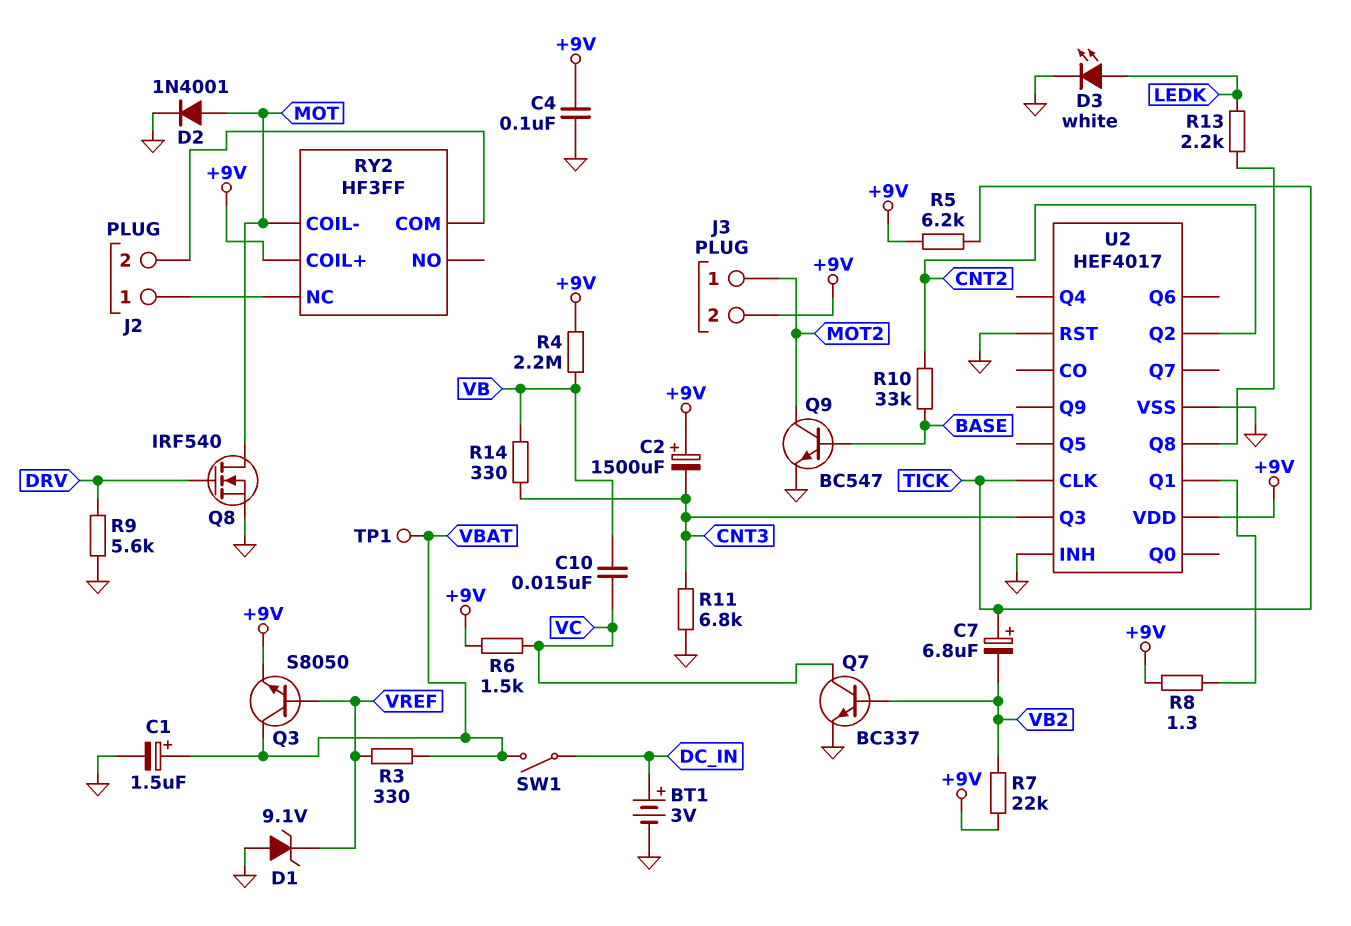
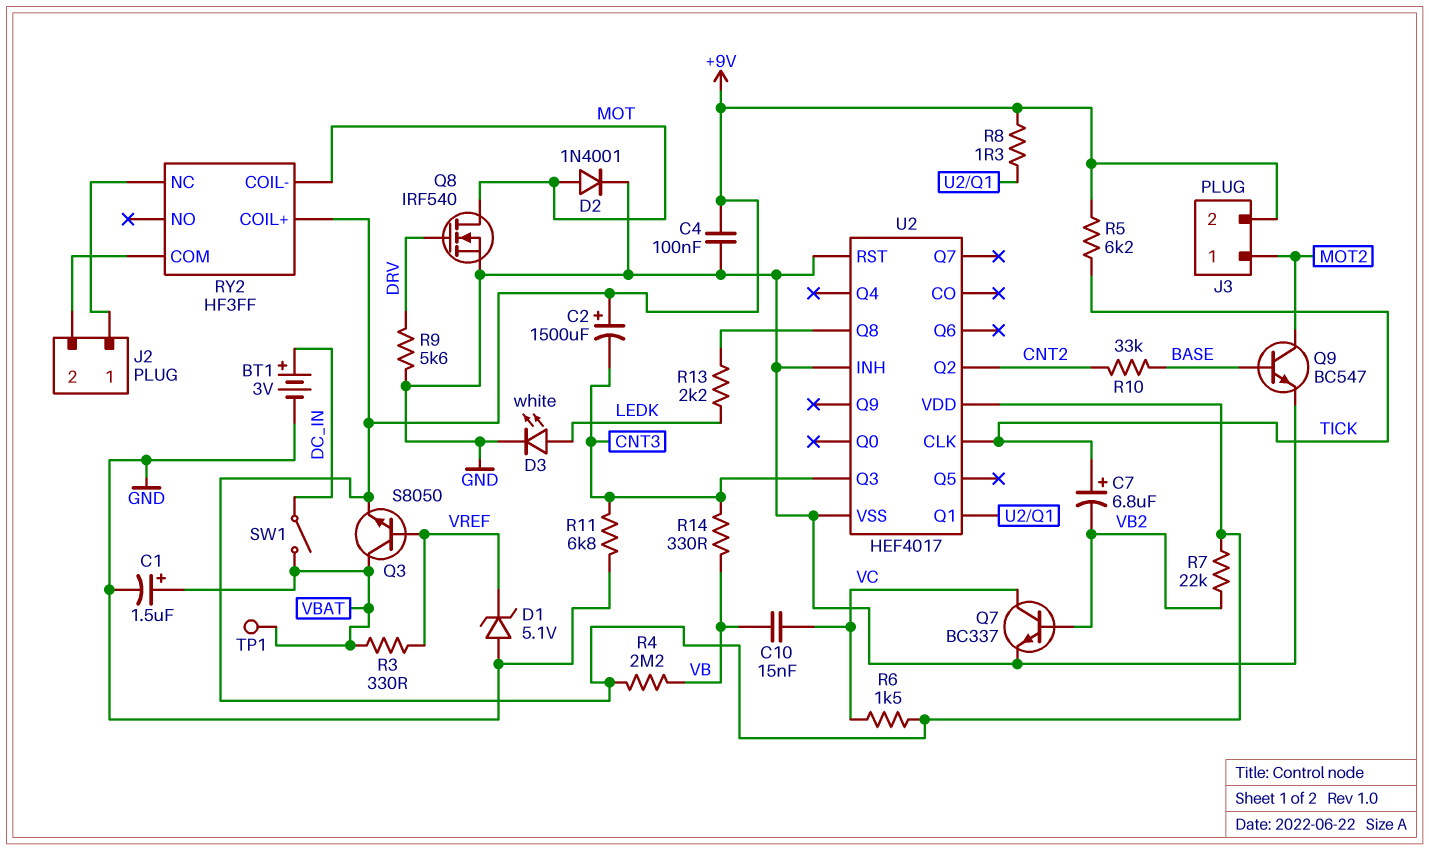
D1: zener 9.1V (A GND, K VREF) -> zener 5.1V (A GND, K VREF)

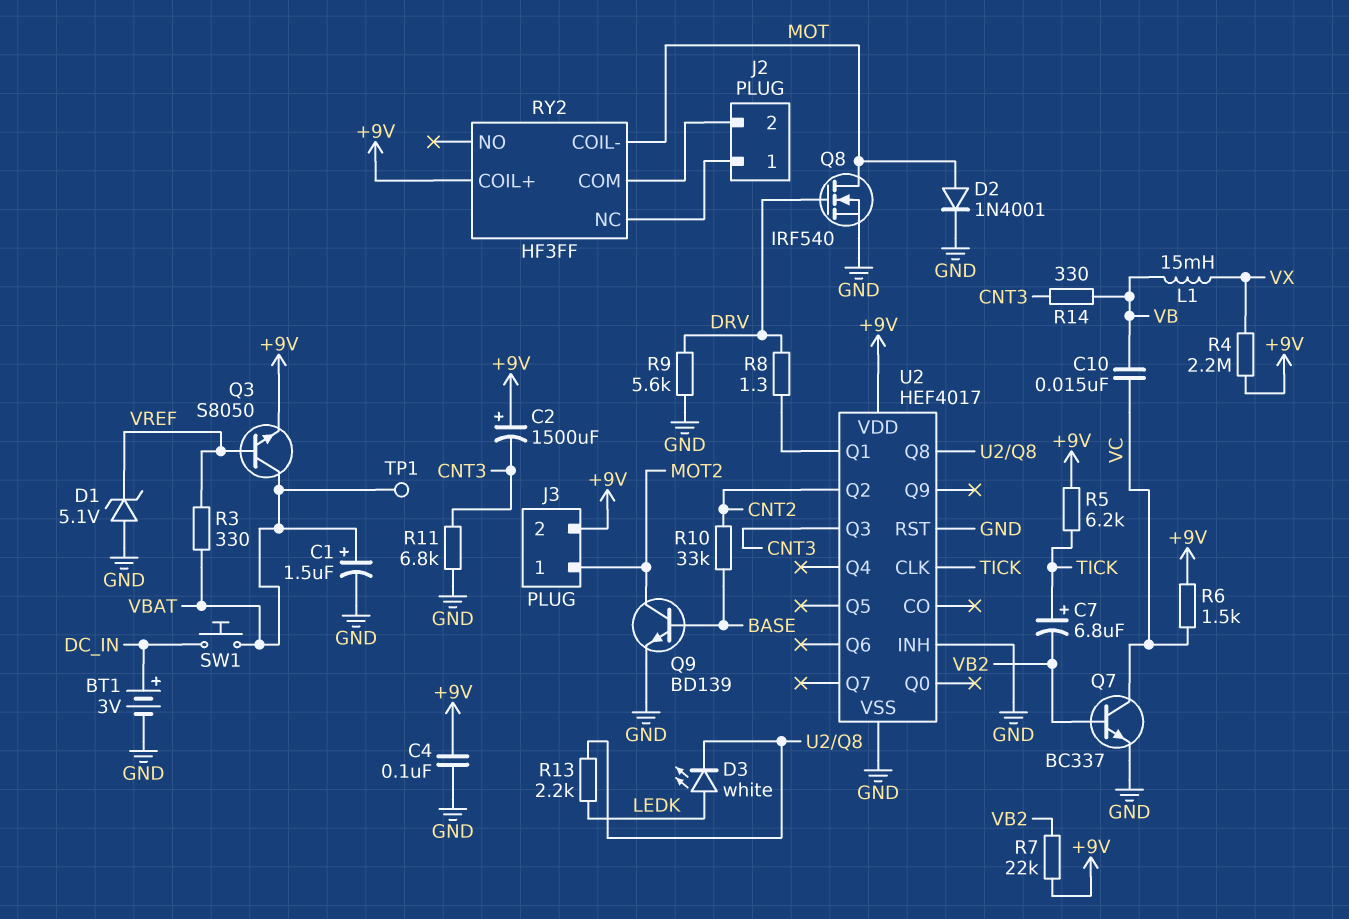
D3: LED white (A LEDK, K GND) -> LED white (A LEDK, K U2/Q8)
L1: none -> 15mH (VB, VX)
Q9: NPN BC547 (B BASE, C MOT2, E GND) -> NPN BD139 (B BASE, C MOT2, E GND)
R4: 2.2M (+9V, VB) -> 2.2M (+9V, VX)
R8: 1.3 (+9V, U2/Q1) -> 1.3 (DRV, U2/Q1)
SW1: switch (DC_IN, VBAT) -> button (DC_IN, VBAT)

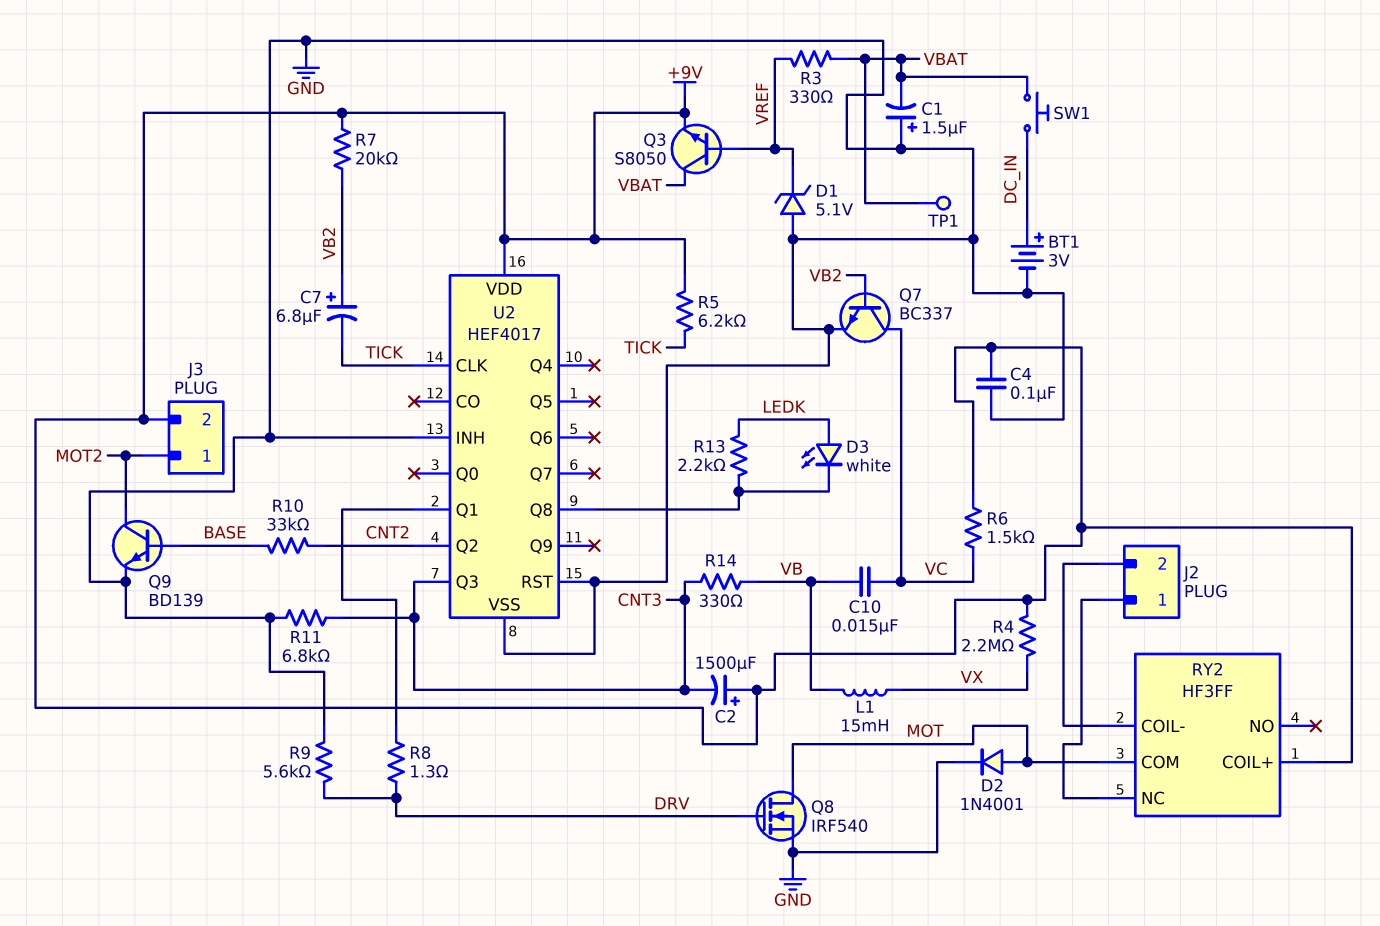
C1: 1.5uF (plus VBAT, minus GND) -> 1.5uF (plus GND, minus VBAT)
C7: 6.8uF (plus TICK, minus VB2) -> 6.8uF (plus VB2, minus TICK)
R7: 22k (+9V, VB2) -> 20k (+9V, VB2)
RY2 pin COIL-: MOT -> J2/2
RY2 pin COM: J2/2 -> MOT

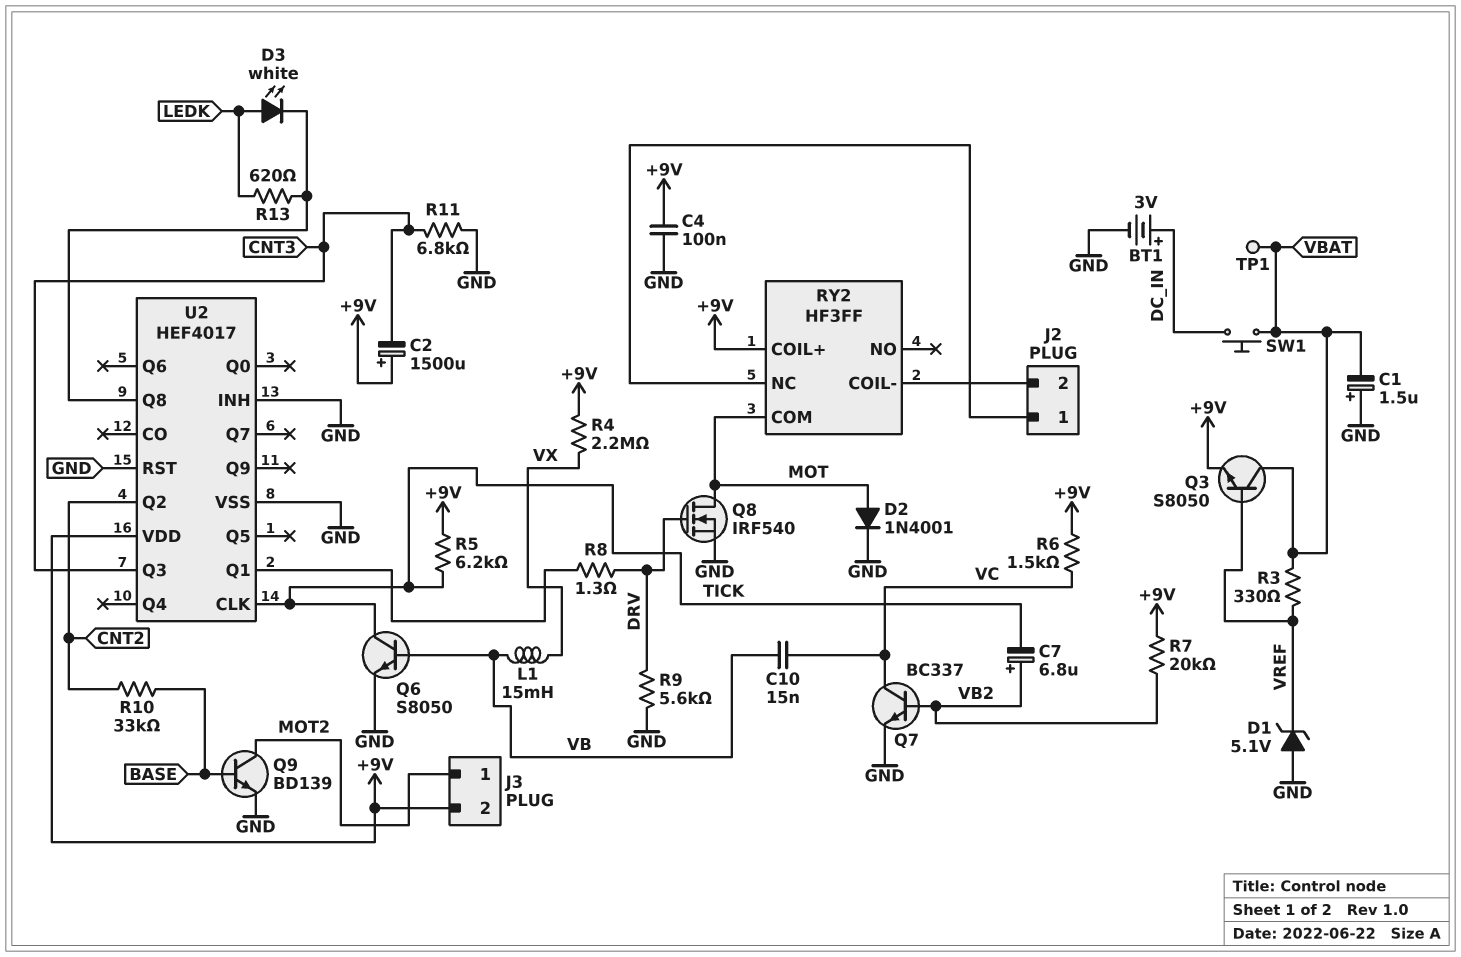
Q6: none -> NPN S8050 (B VB, C TICK, E GND)
R13: 2.2k (LEDK, U2/Q8) -> 620 (LEDK, U2/Q8)
R14: 330 (CNT3, VB) -> none

